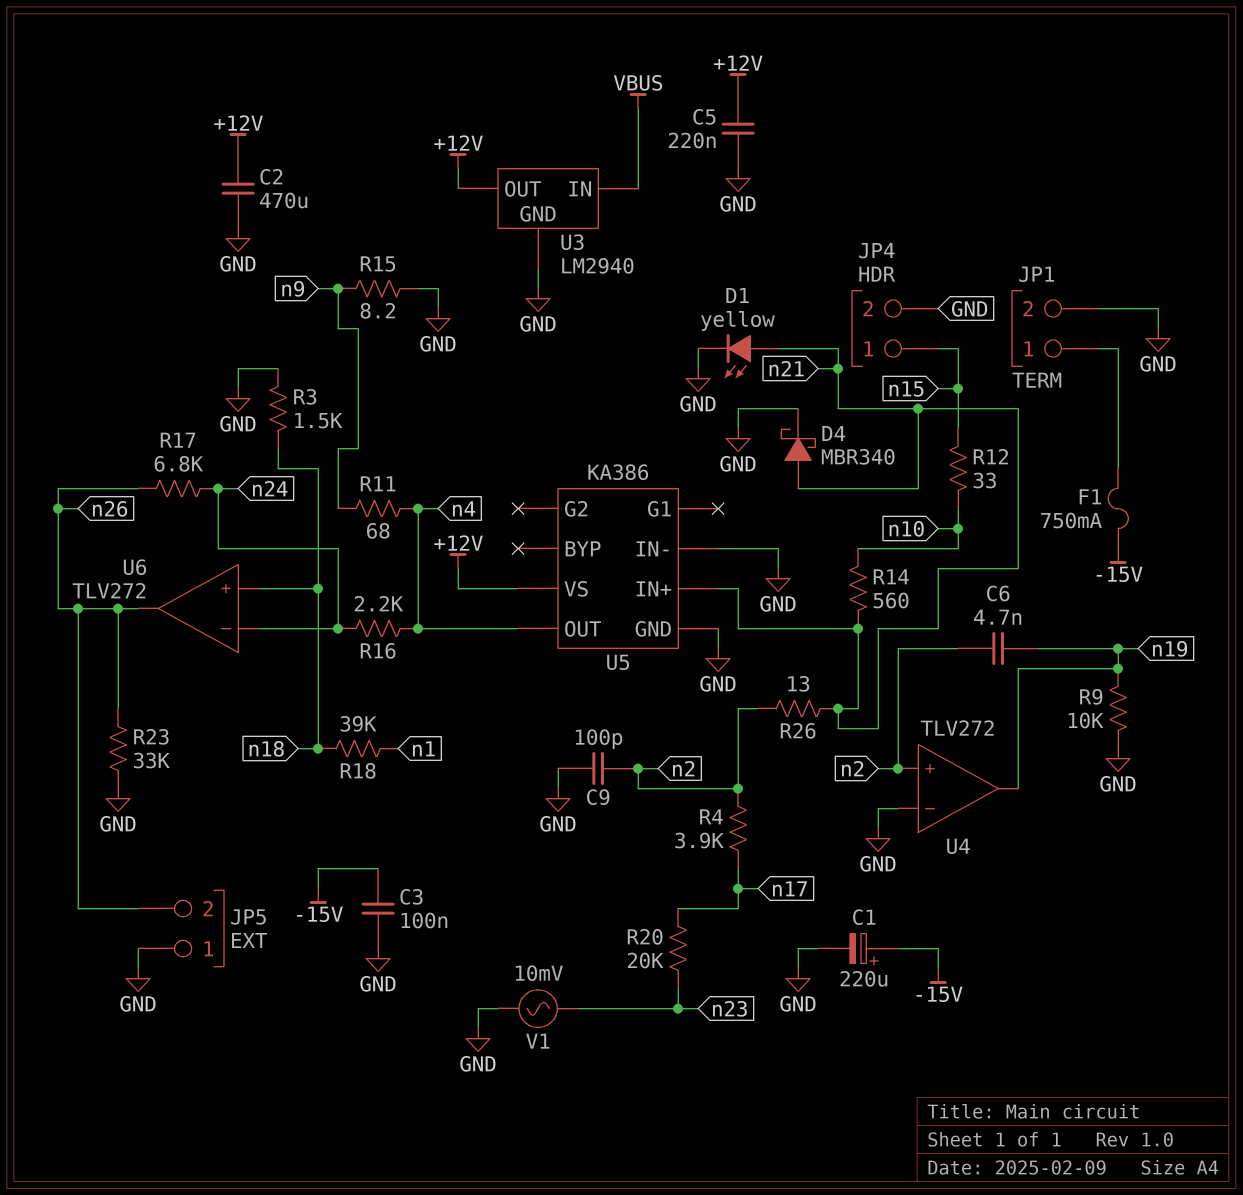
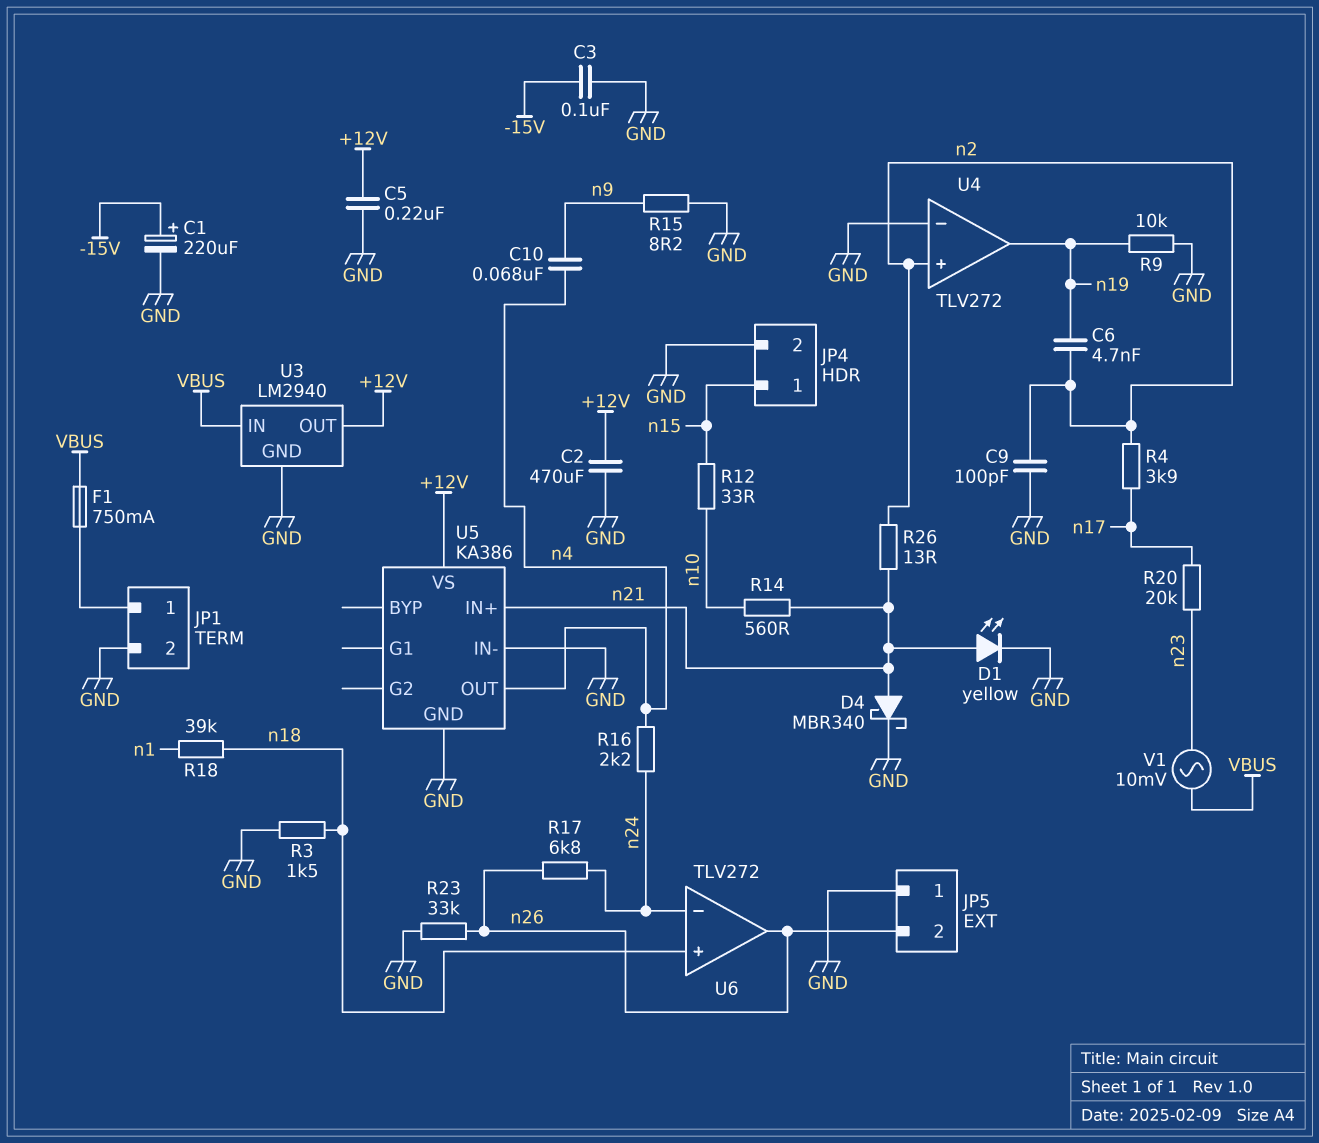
C10: none -> 68nF (n4, n9)
F1: 750mA (-15V, JP1/1) -> 750mA (JP1/1, VBUS)
R11: 68 (n4, n9) -> none
V1: AC 10mV (GND, n23) -> AC 10mV (VBUS, n23)

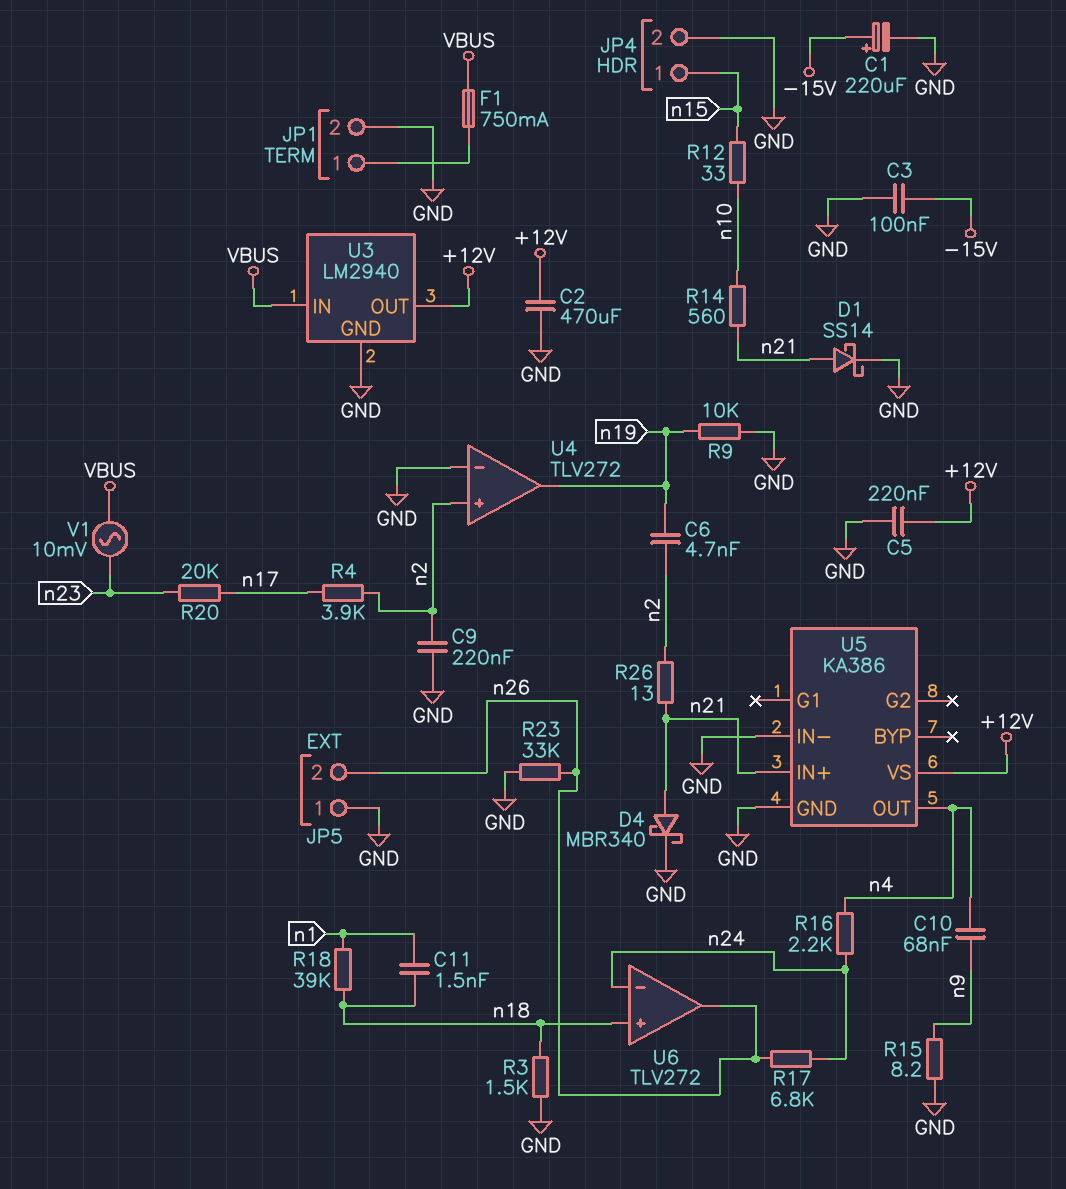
C9: 100pF (GND, n2) -> 220nF (GND, n2)
C11: none -> 1.5nF (n1, n18)
D1: LED yellow (A n21, K GND) -> schottky SS14 (A n21, K GND)

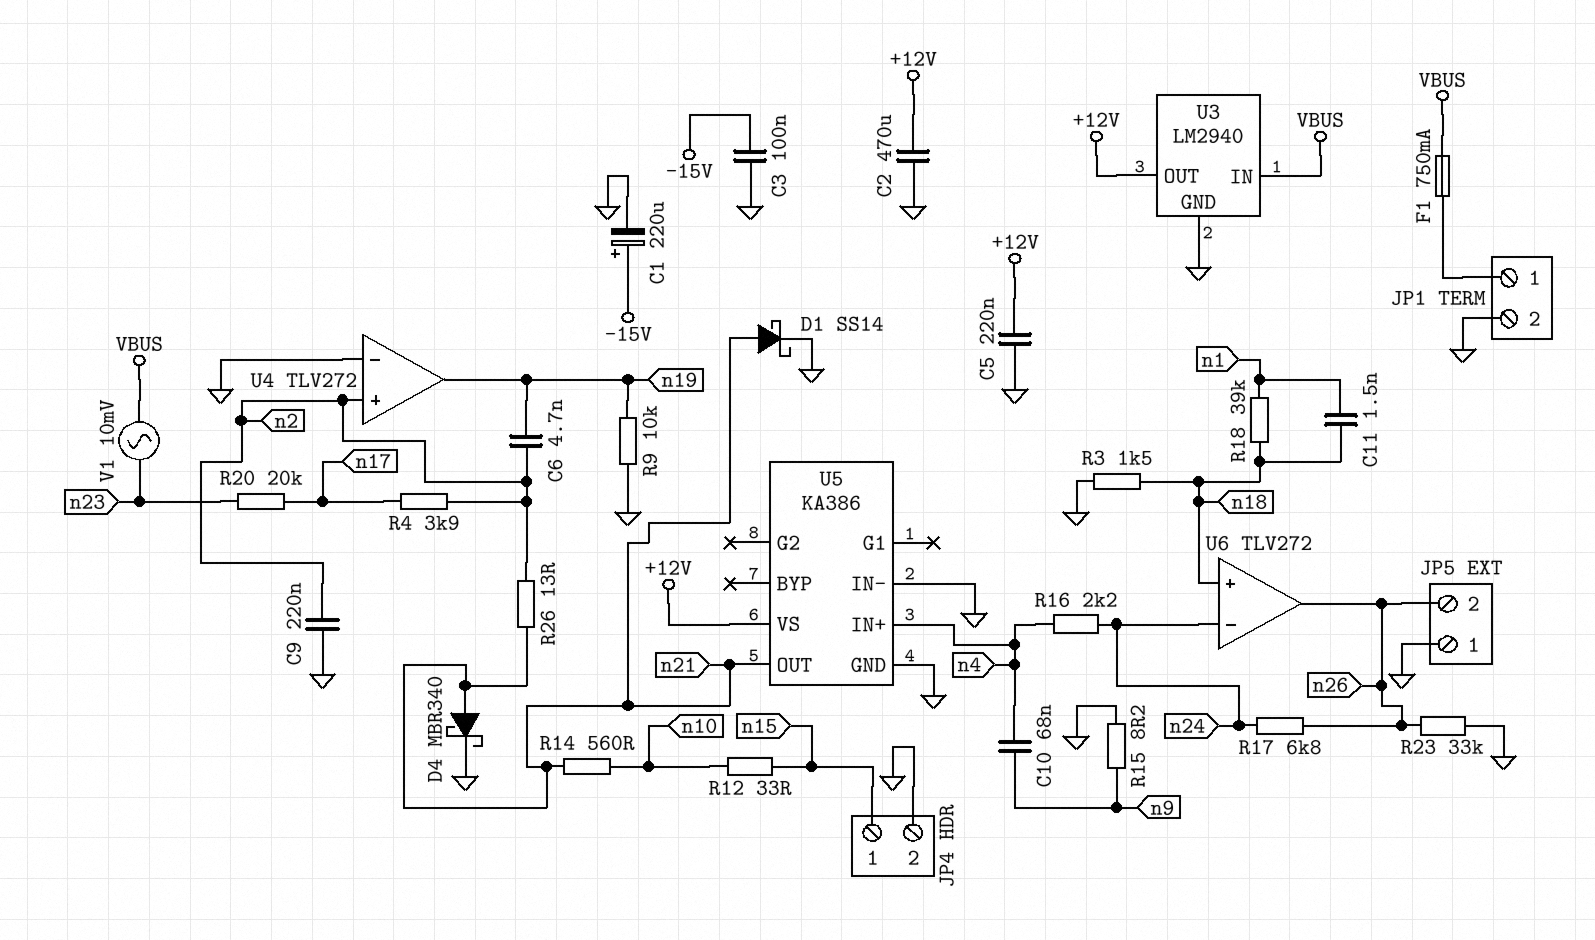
U5 pin IN+: n21 -> n4
U5 pin OUT: n4 -> n21

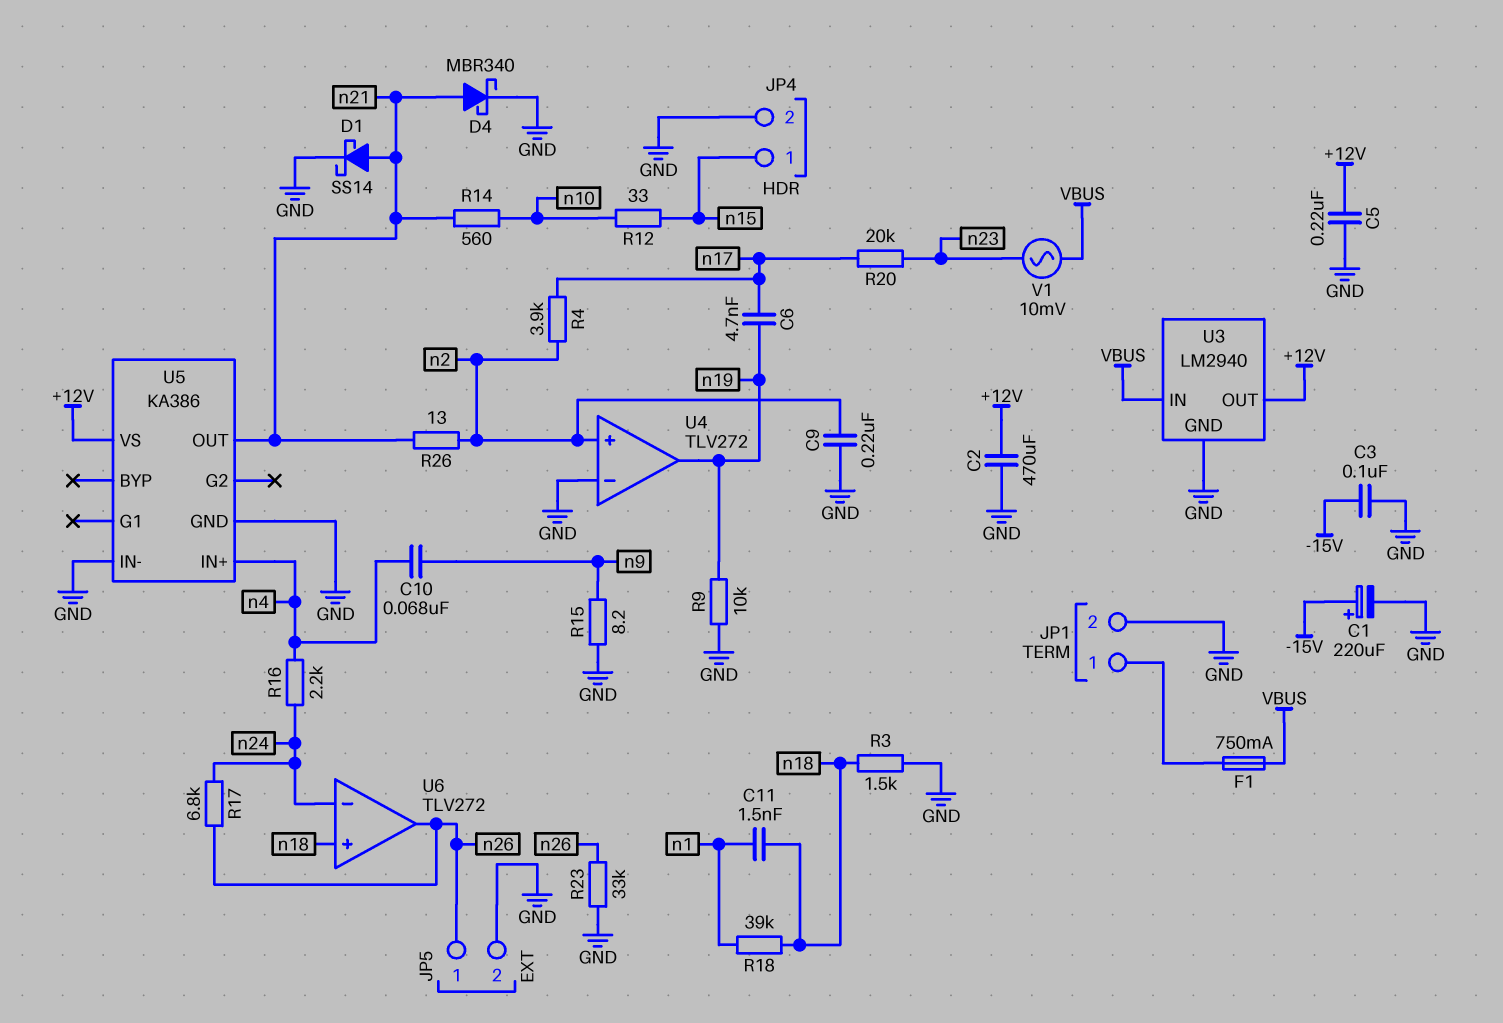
C6: 4.7nF (n2, n19) -> 4.7nF (n17, n19)
JP5 pin 1: GND -> n26
JP5 pin 2: n26 -> GND

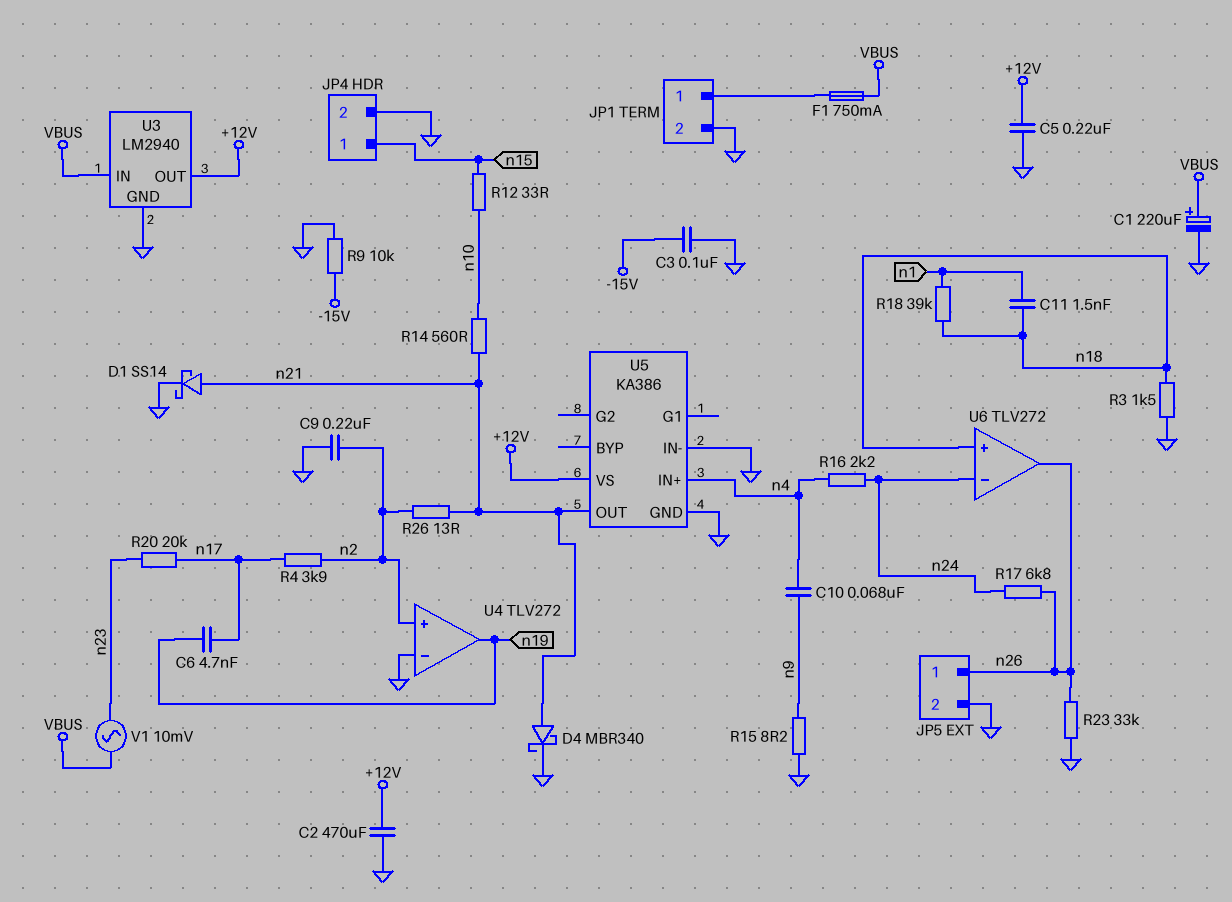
C1: 220uF (plus -15V, minus GND) -> 220uF (plus VBUS, minus GND)
R9: 10k (GND, n19) -> 10k (-15V, GND)

